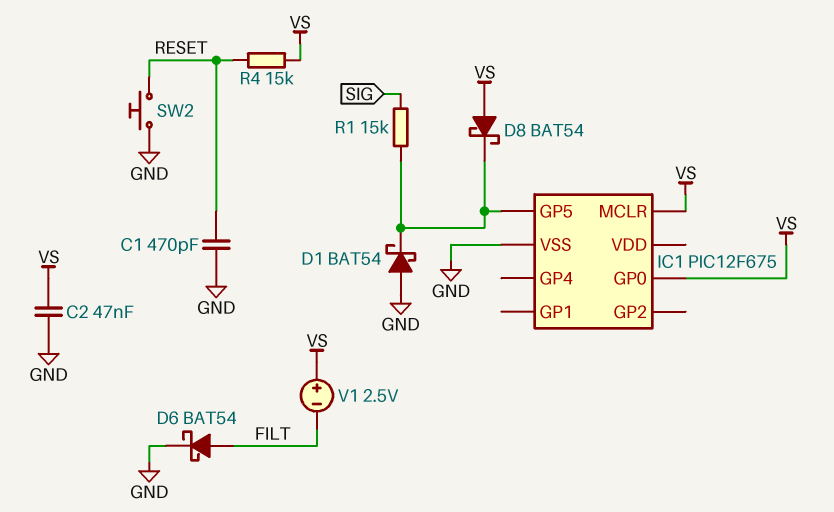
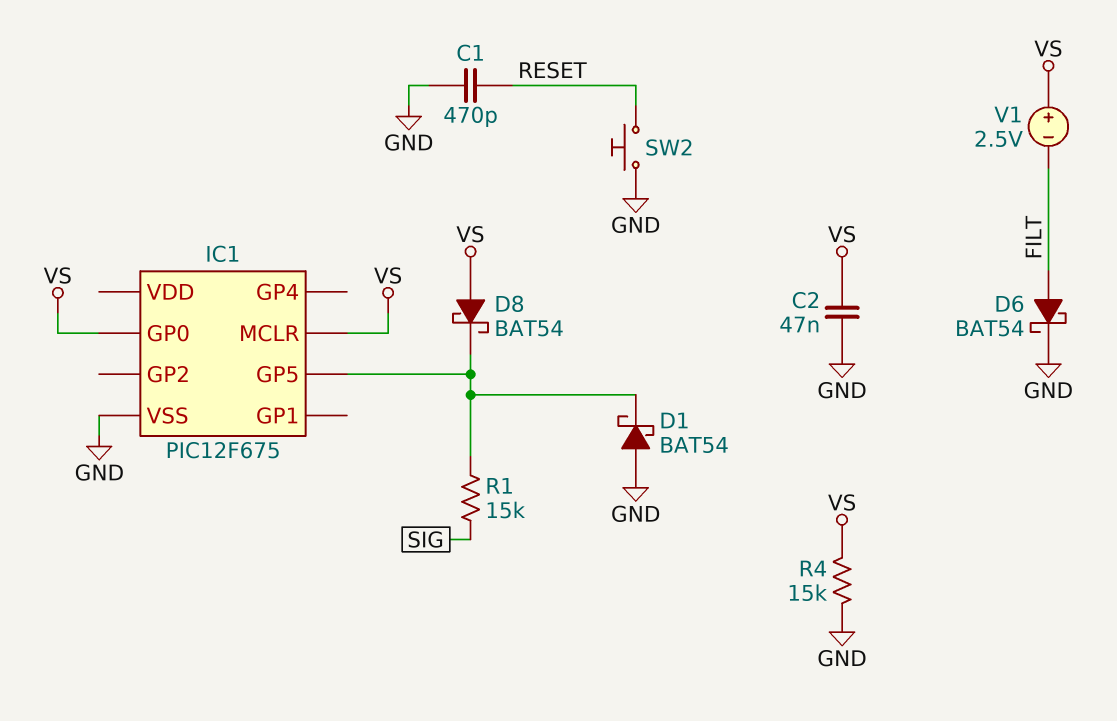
R4: 15k (RESET, VS) -> 15k (GND, VS)

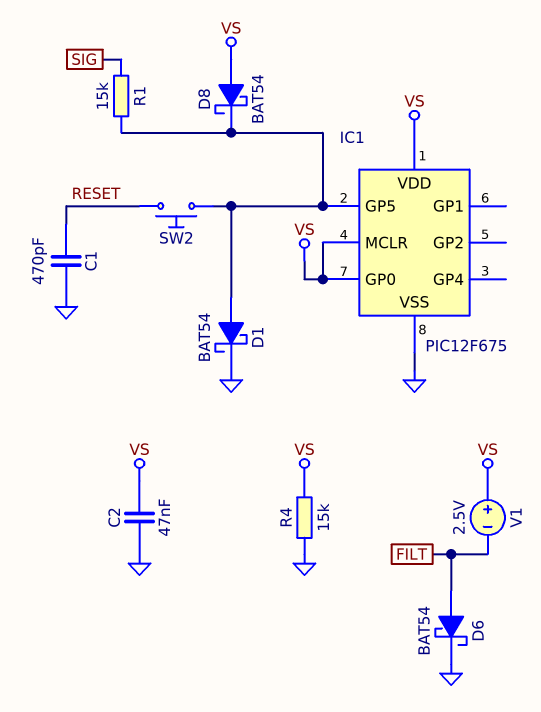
D1: schottky BAT54 (A GND, K IC1/GP5) -> schottky BAT54 (A IC1/GP5, K GND)
IC1 pin VDD: none -> VS
SW2: button (GND, RESET) -> button (IC1/GP5, RESET)

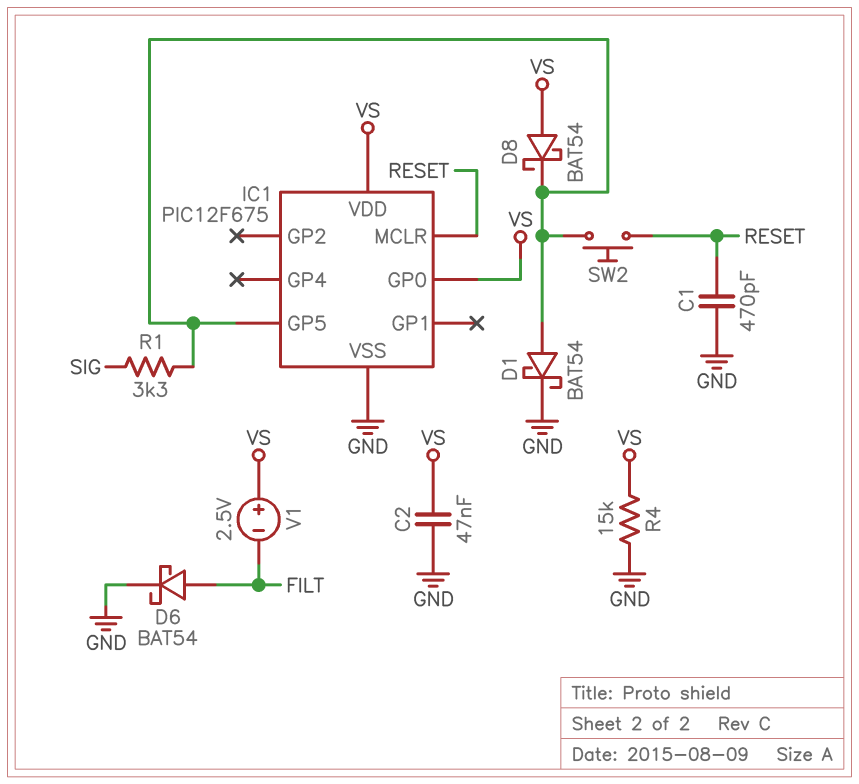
IC1 pin MCLR: VS -> RESET
R1: 15k (IC1/GP5, SIG) -> 3.3k (IC1/GP5, SIG)

